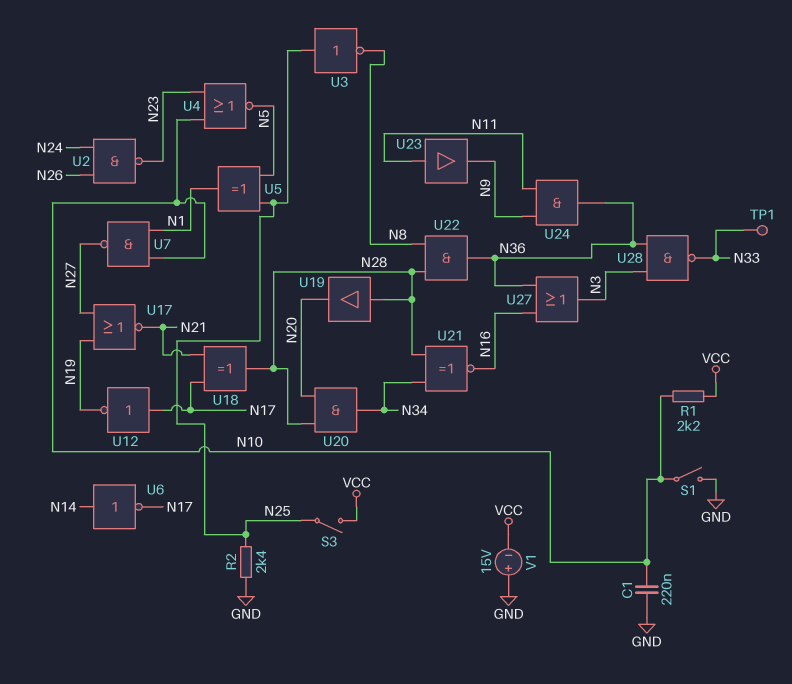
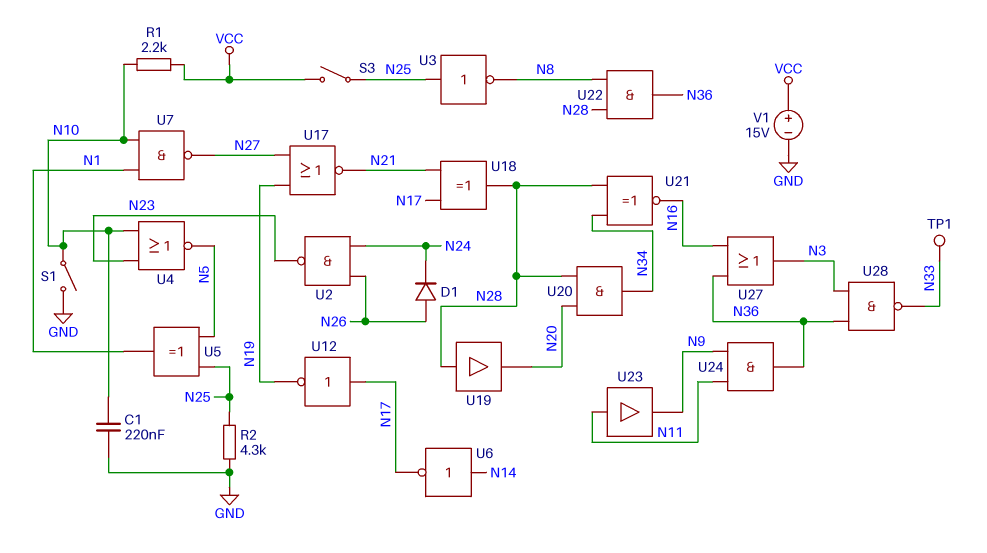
D1: none -> diode (A N26, K N24)
R2: 2.4k (GND, N25) -> 4.3k (GND, N25)
V1: 15V (plus GND, minus VCC) -> 15V (plus VCC, minus GND)

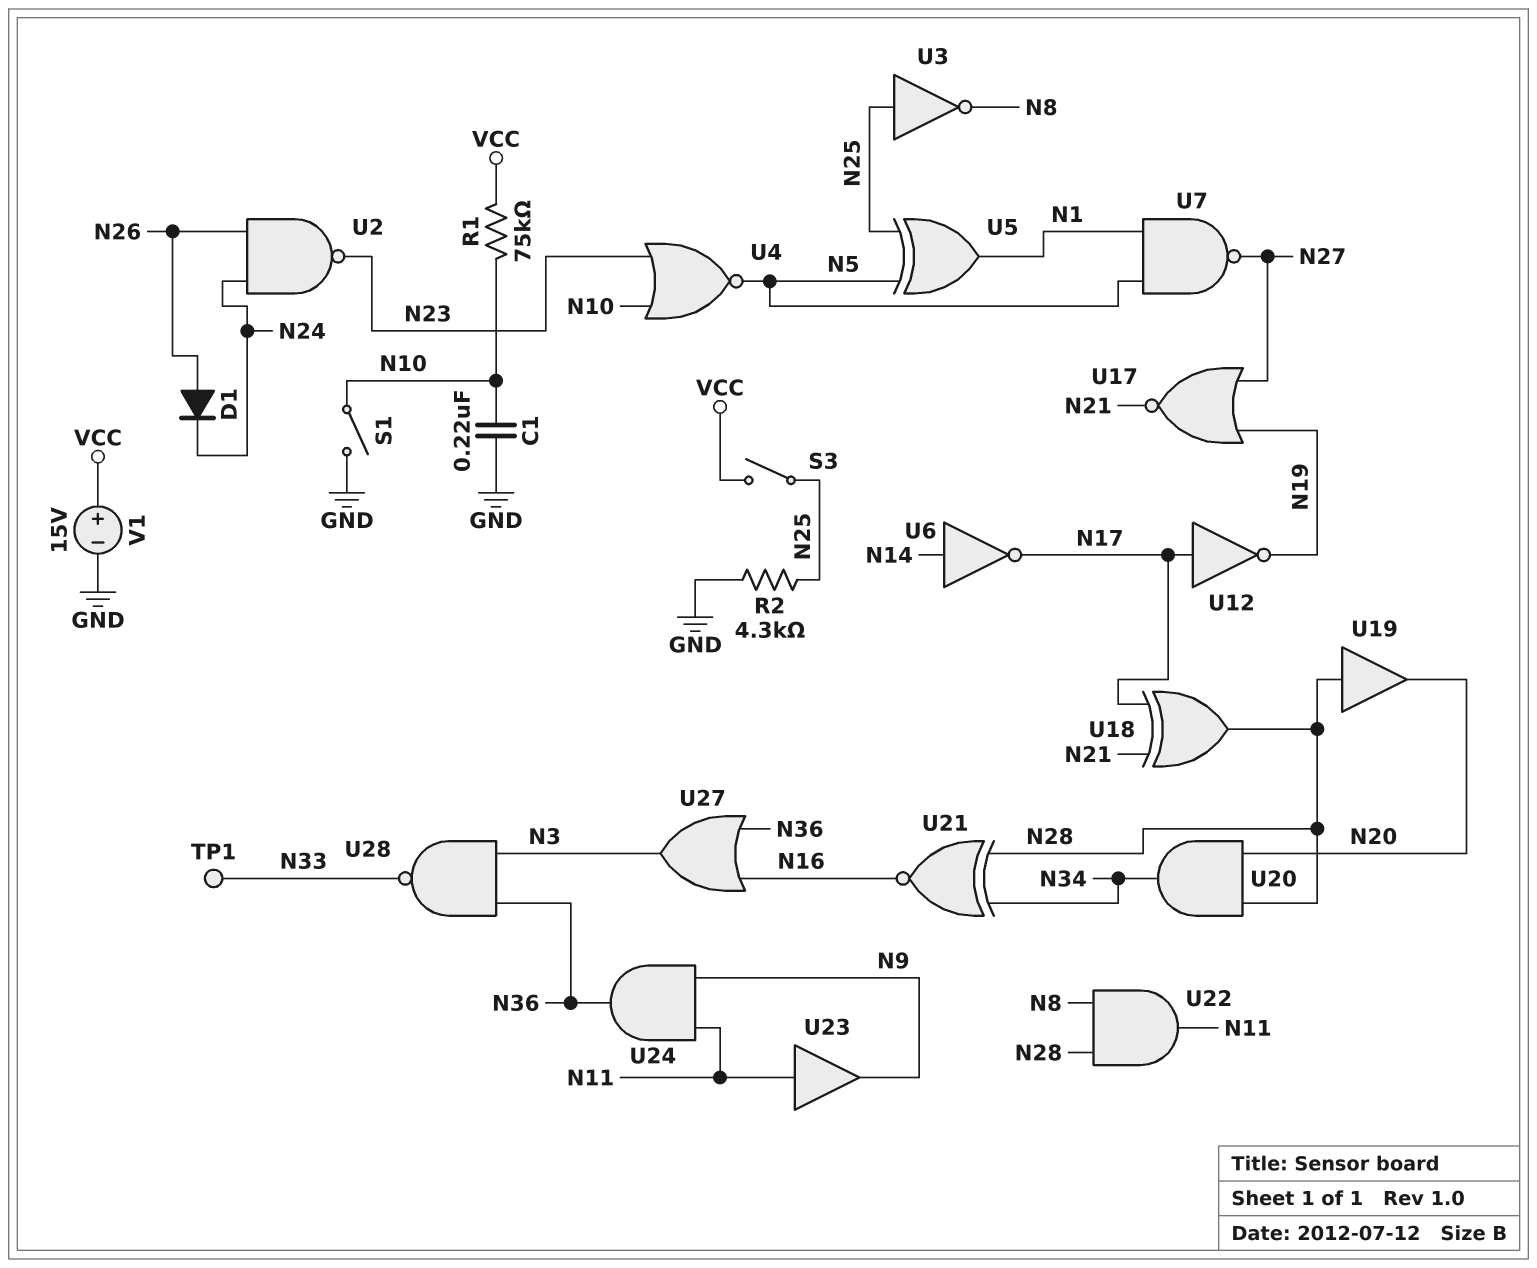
R1: 2.2k (N10, VCC) -> 75k (N10, VCC)
U7: NAND (in N1, in N10, out N27) -> NAND (in N1, in N5, out N27)
U22: AND (in N8, in N28, out N36) -> AND (in N8, in N28, out N11)

